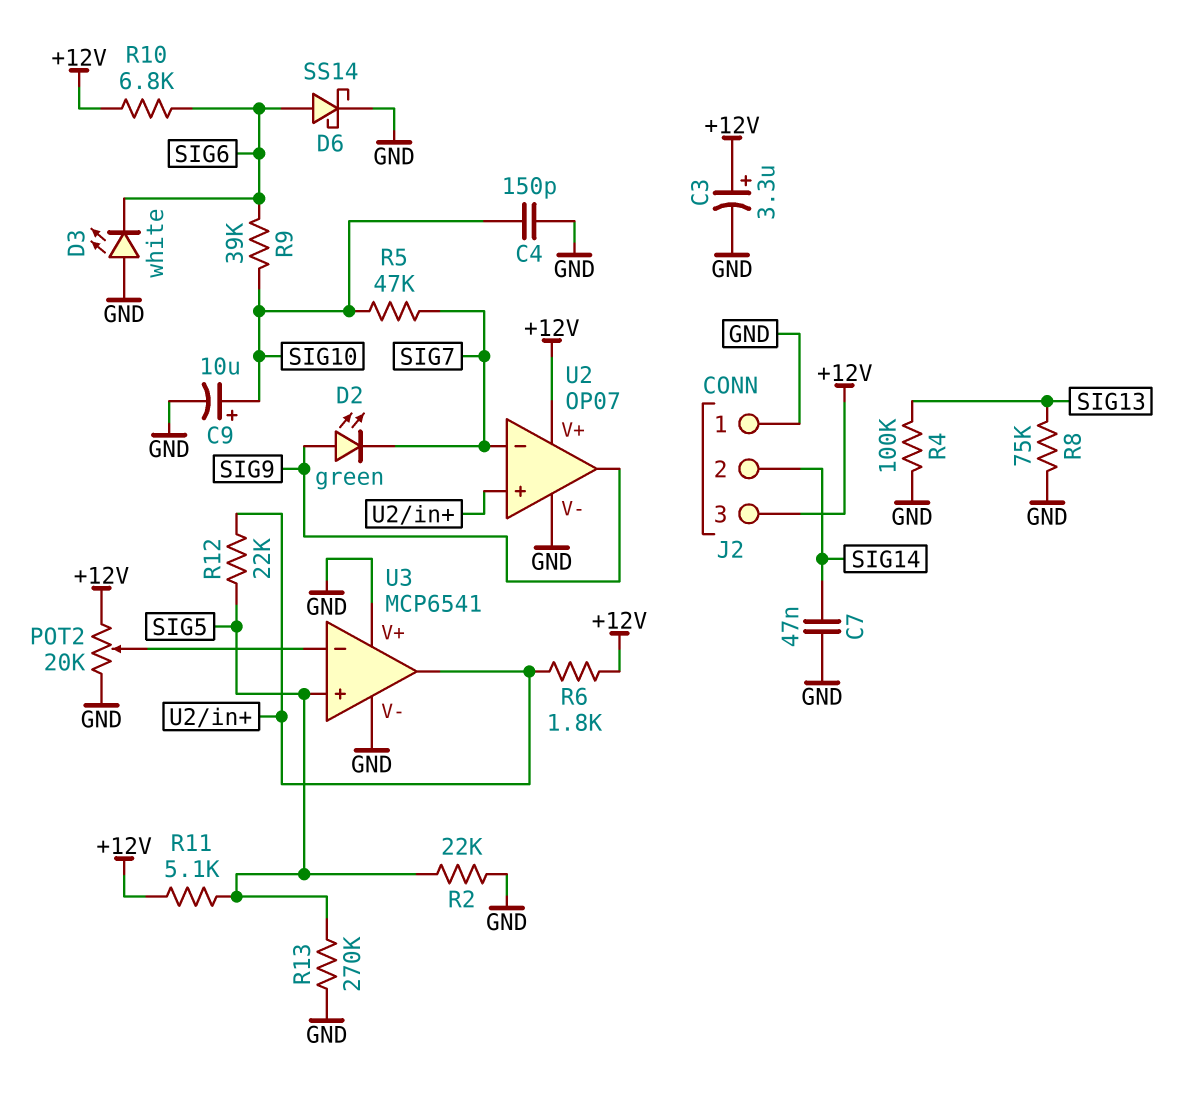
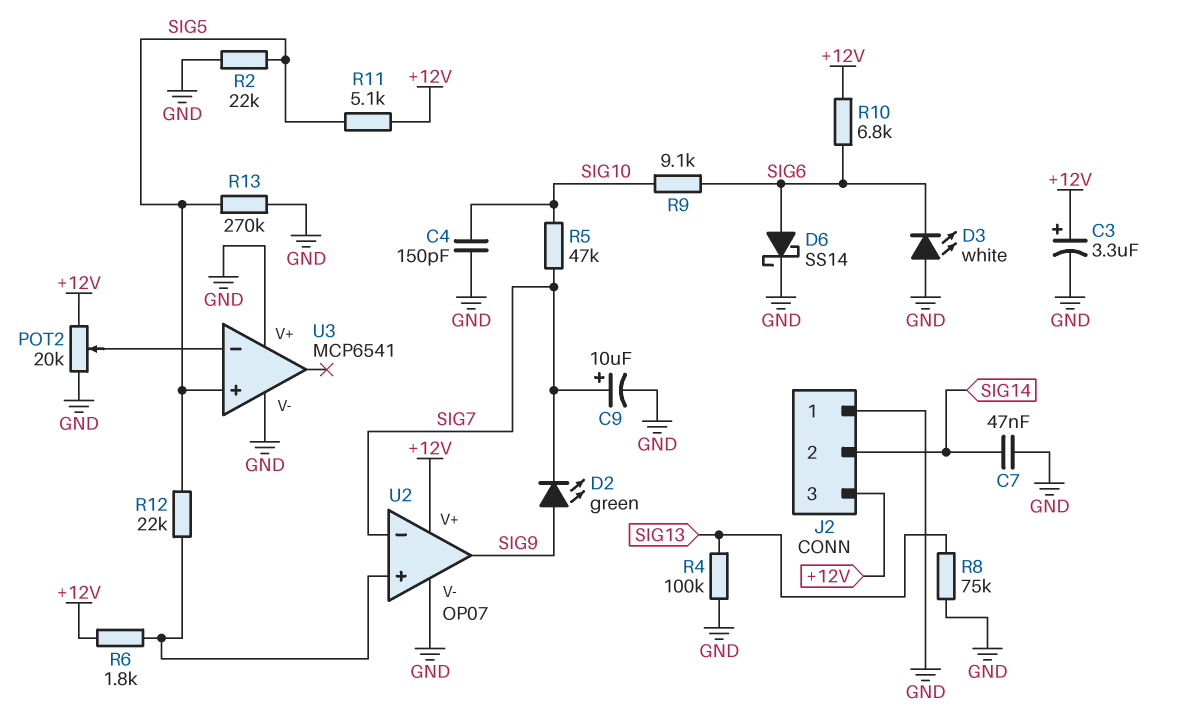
C9: 10uF (plus SIG10, minus GND) -> 10uF (plus SIG7, minus GND)
R9: 39k (SIG6, SIG10) -> 9.1k (SIG6, SIG10)
U3 pin out: U2/in+ -> none

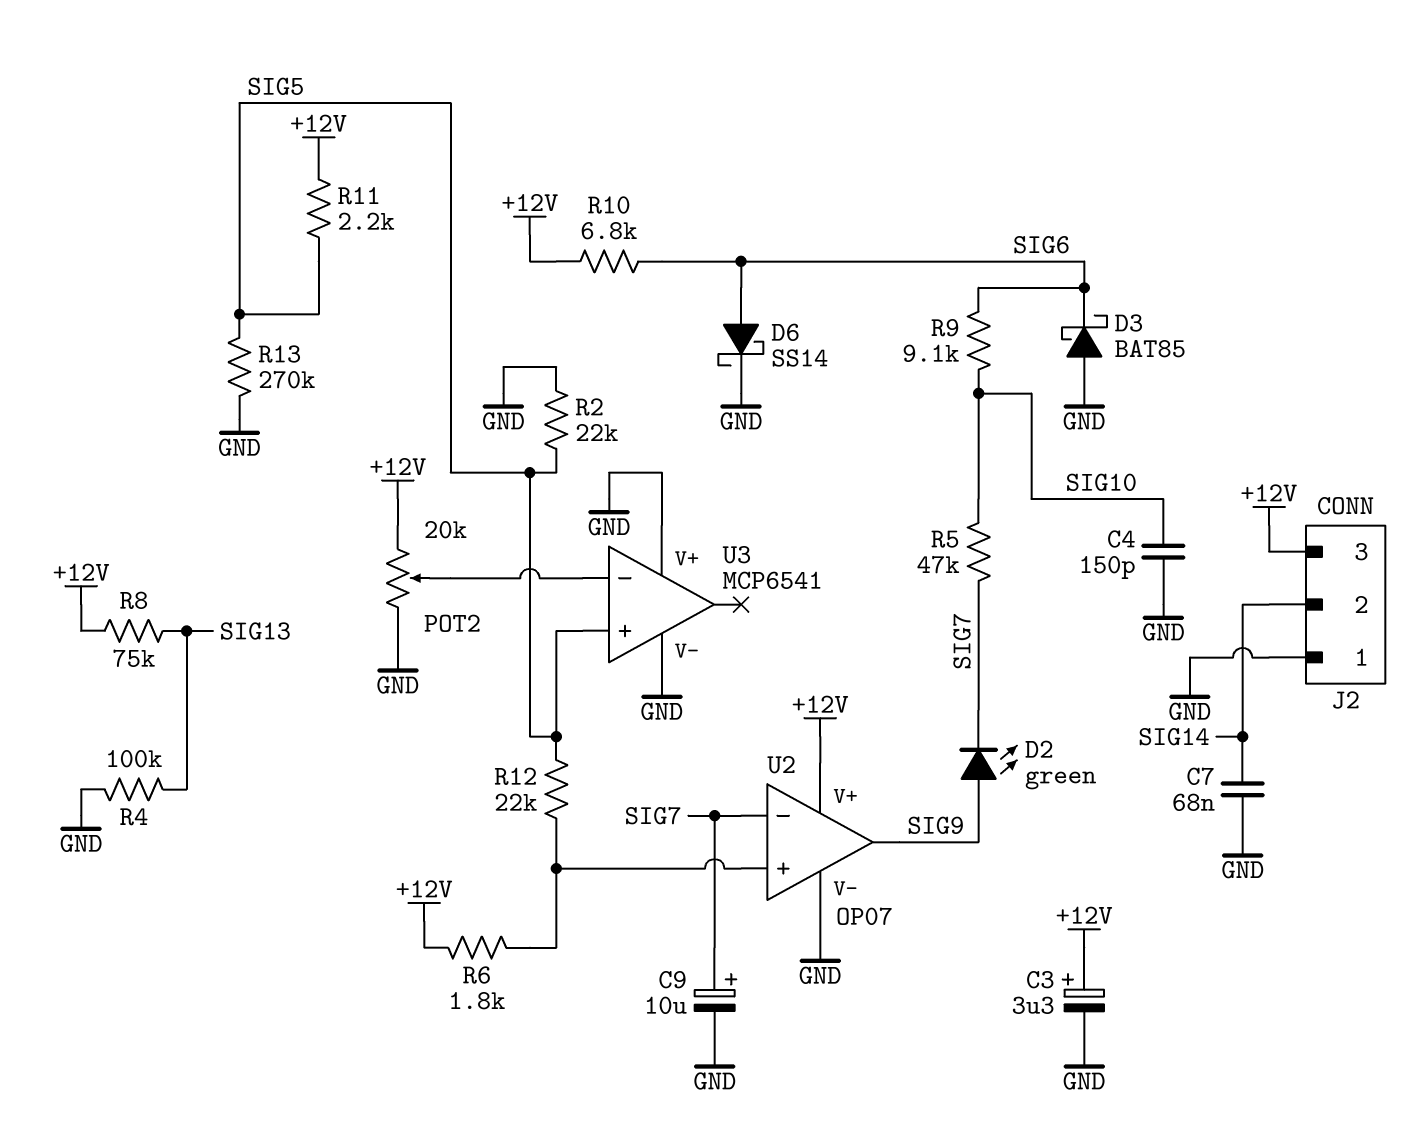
C7: 47nF (GND, SIG14) -> 68nF (GND, SIG14)
D3: LED white (A GND, K SIG6) -> schottky BAT85 (A GND, K SIG6)
R8: 75k (GND, SIG13) -> 75k (+12V, SIG13)
R11: 5.1k (+12V, SIG5) -> 2.2k (+12V, SIG5)

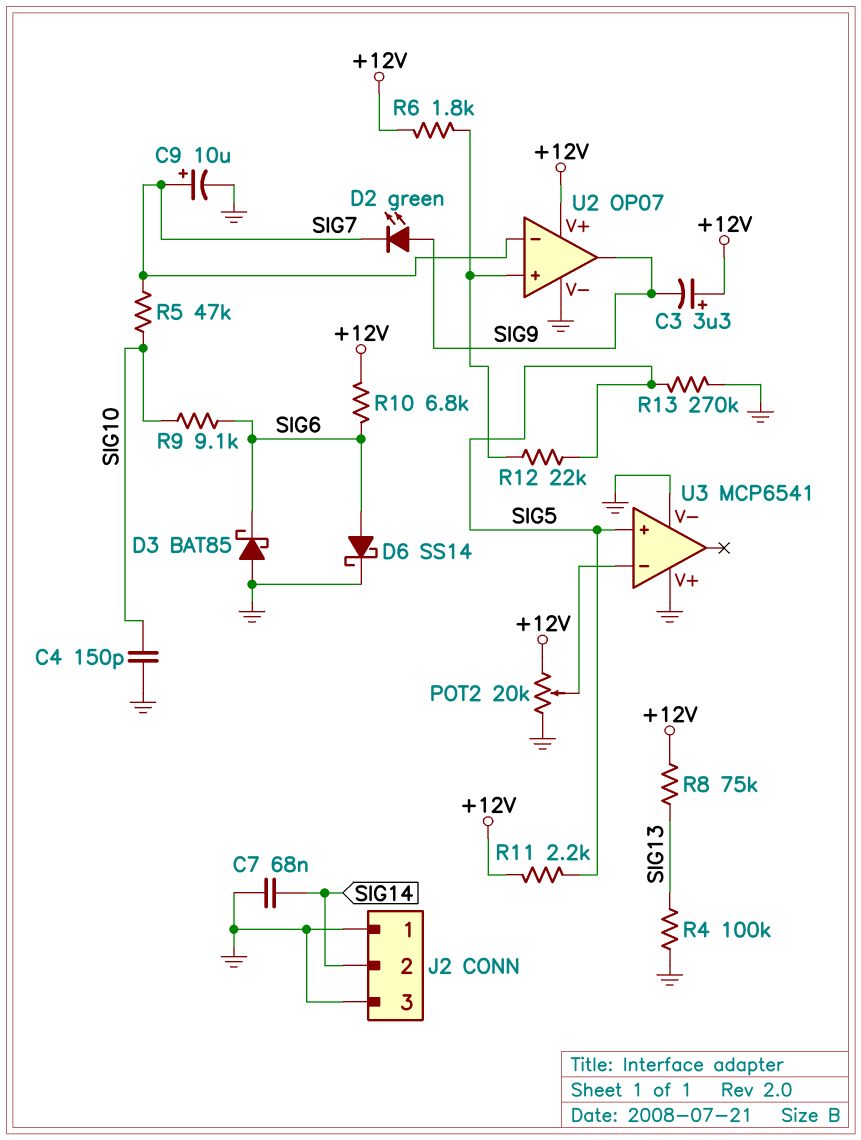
C3: 3.3uF (plus +12V, minus GND) -> 3.3uF (plus +12V, minus SIG9)
J2 pin 3: +12V -> GND
R2: 22k (GND, SIG5) -> none

